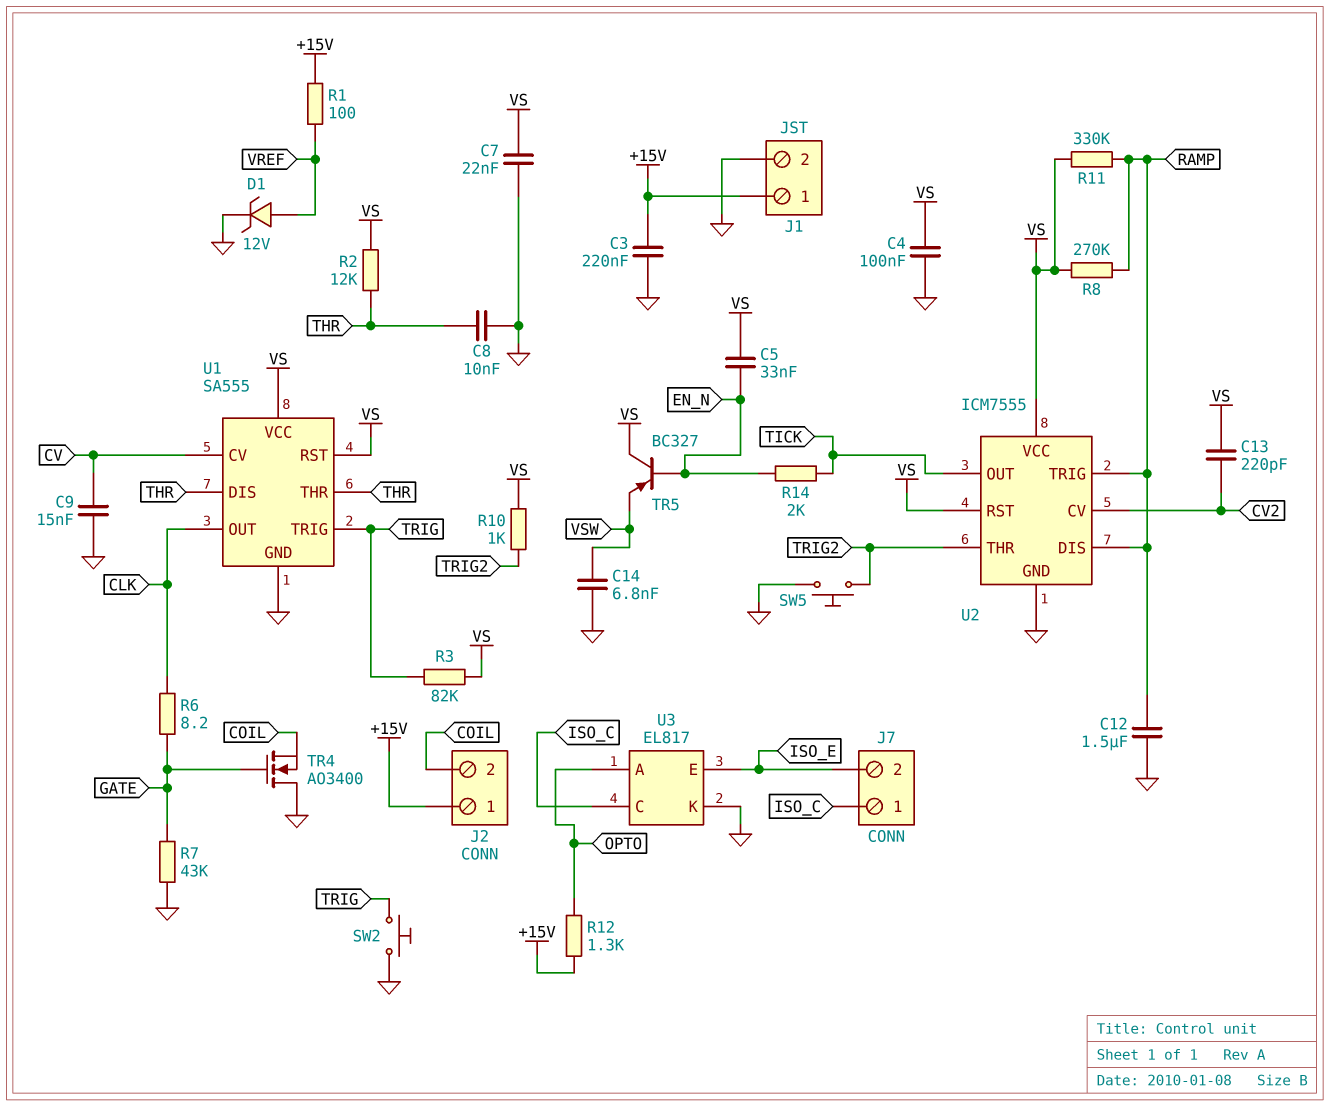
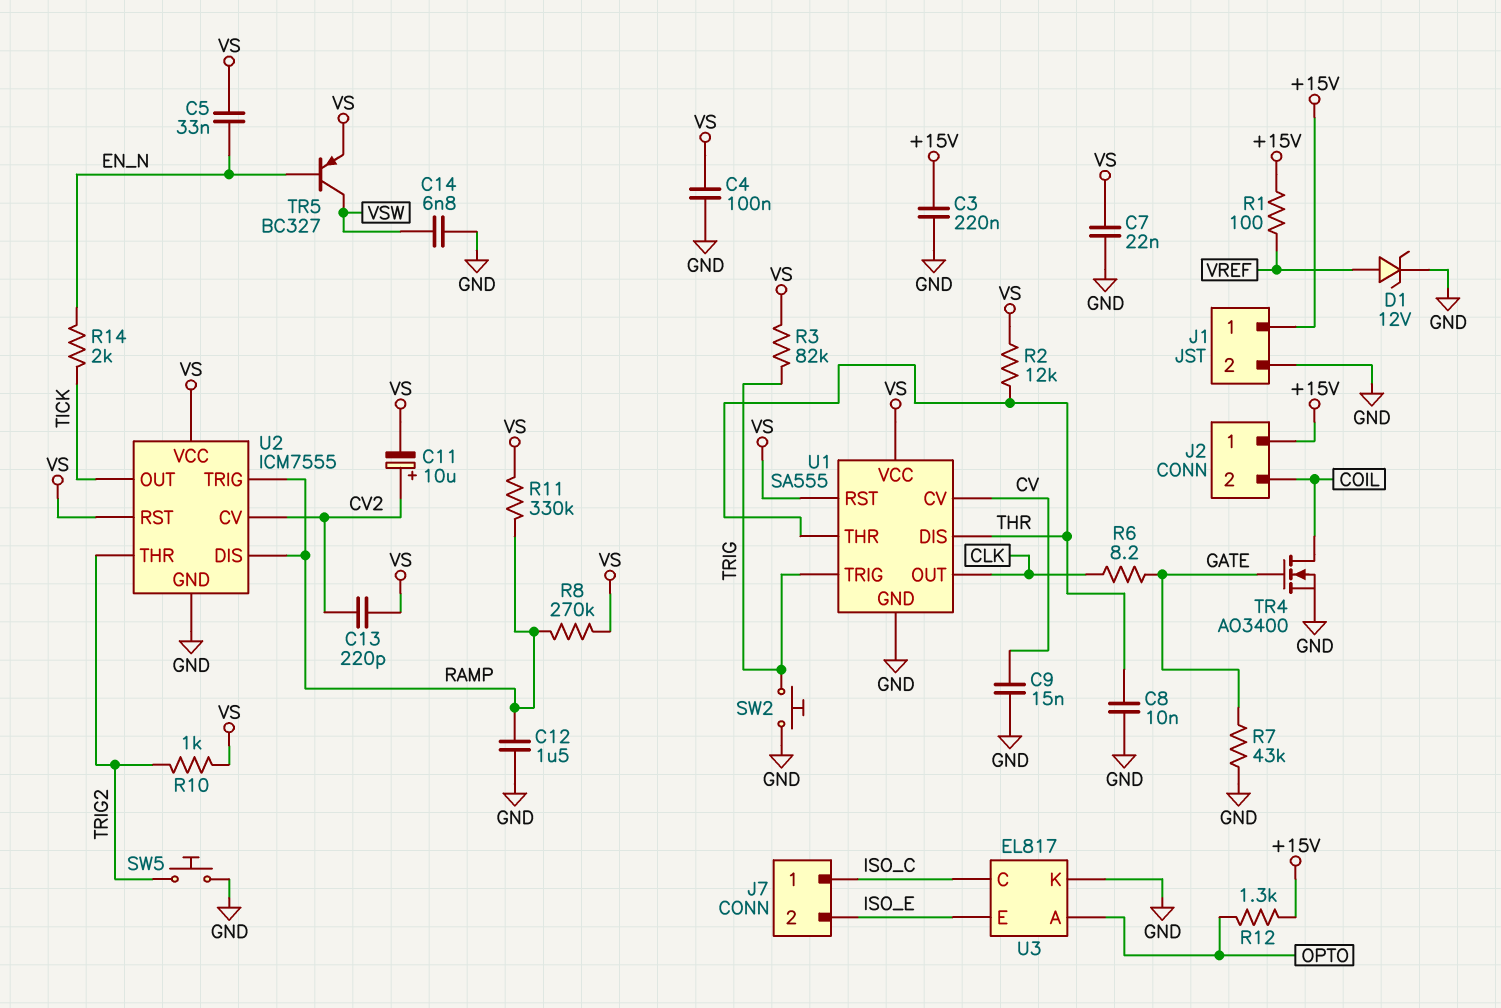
C11: none -> 10uF (plus CV2, minus VS)
TR4: NMOS AO3400 (G GATE, D GND, S COIL) -> NMOS AO3400 (G GATE, D COIL, S GND)
TR5: PNP BC327 (B EN_N, C VS, E VSW) -> PNP BC327 (B EN_N, C VSW, E VS)

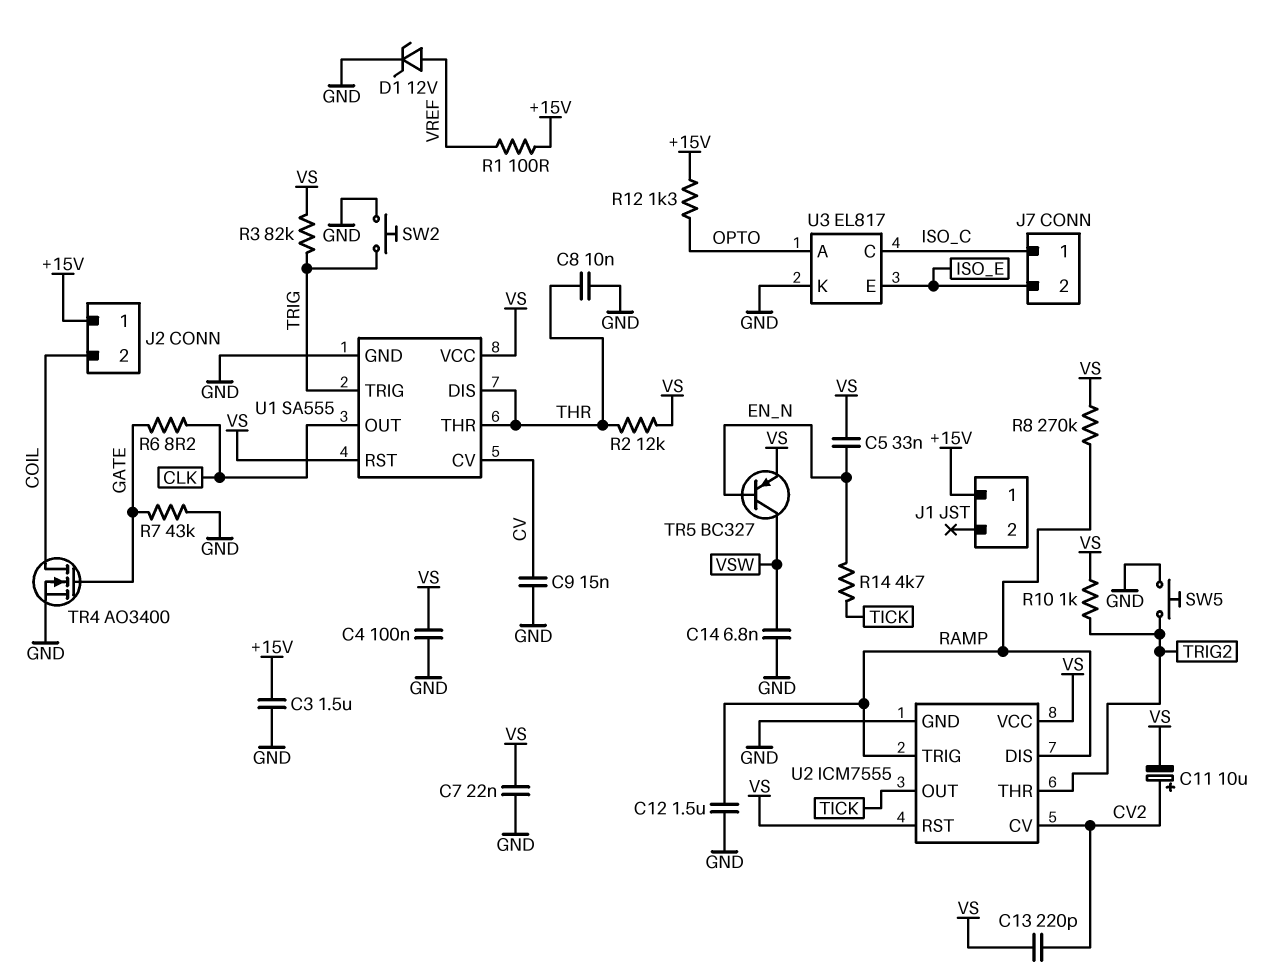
C3: 220nF (+15V, GND) -> 1.5uF (+15V, GND)
J1 pin 2: GND -> none
R11: 330k (RAMP, VS) -> none
R14: 2k (EN_N, TICK) -> 4.7k (EN_N, TICK)

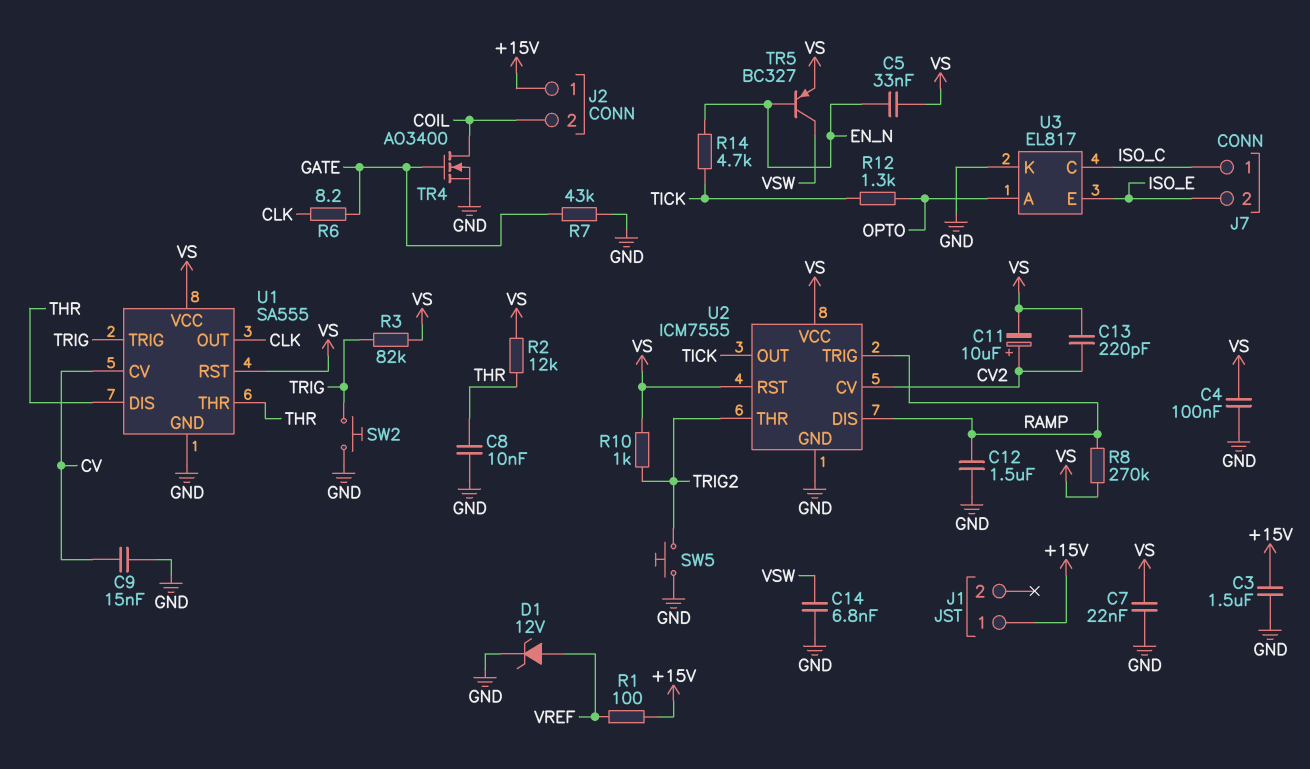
R12: 1.3k (+15V, OPTO) -> 1.3k (OPTO, TICK)

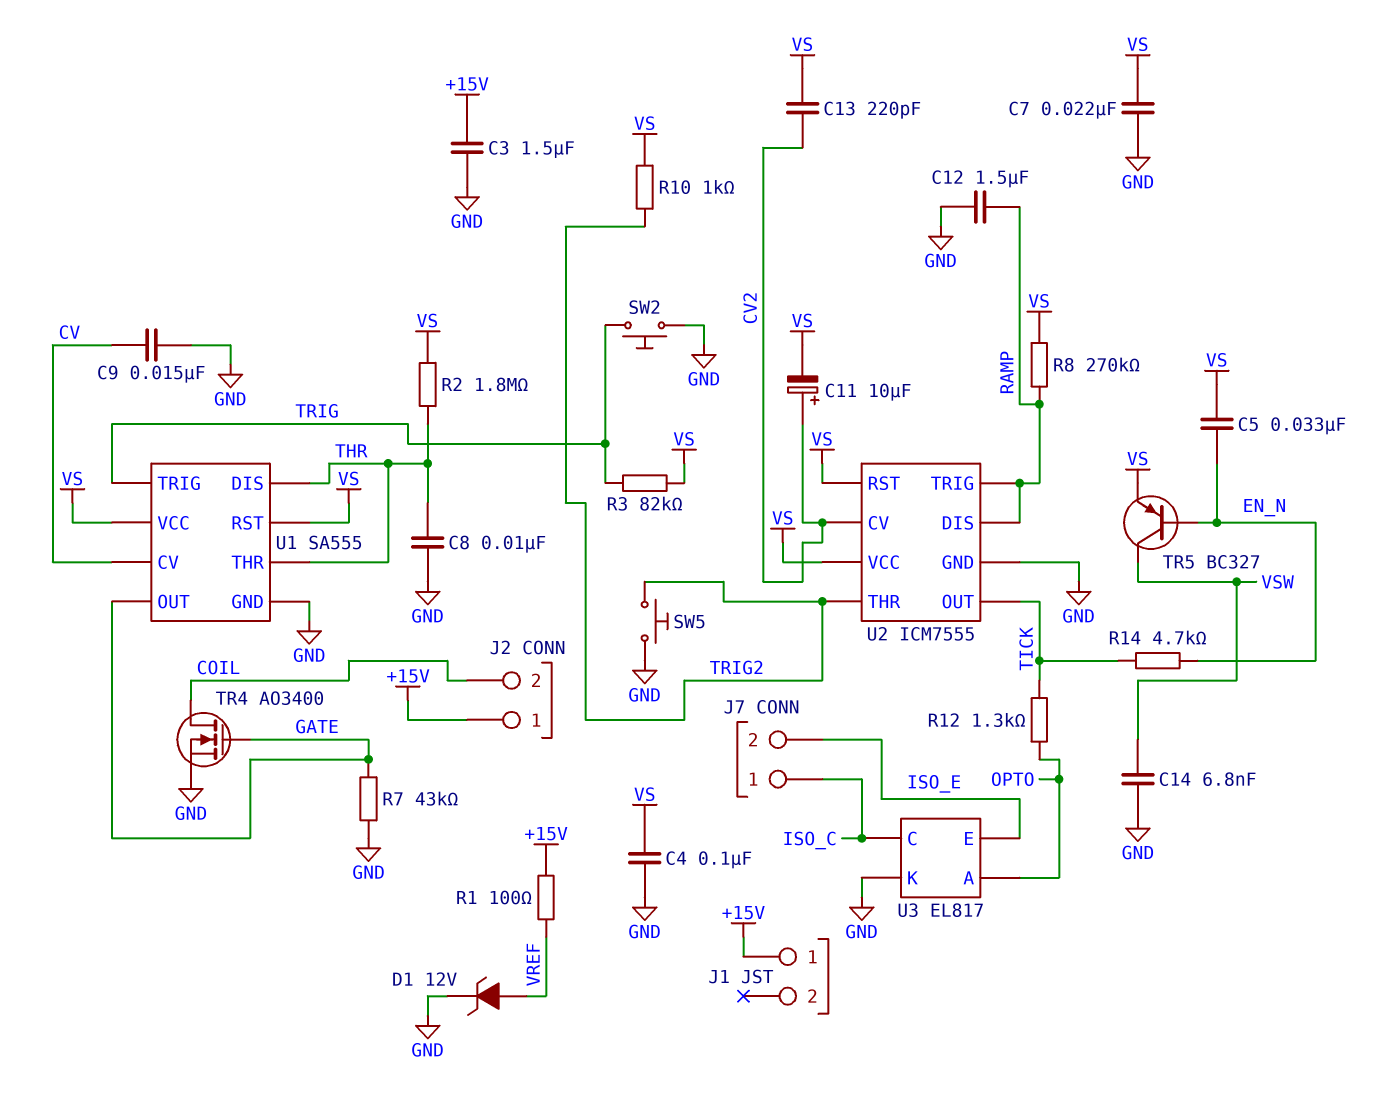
R2: 12k (THR, VS) -> 1.8M (THR, VS)
R6: 8.2 (CLK, GATE) -> none
U1 pin OUT: CLK -> GATE

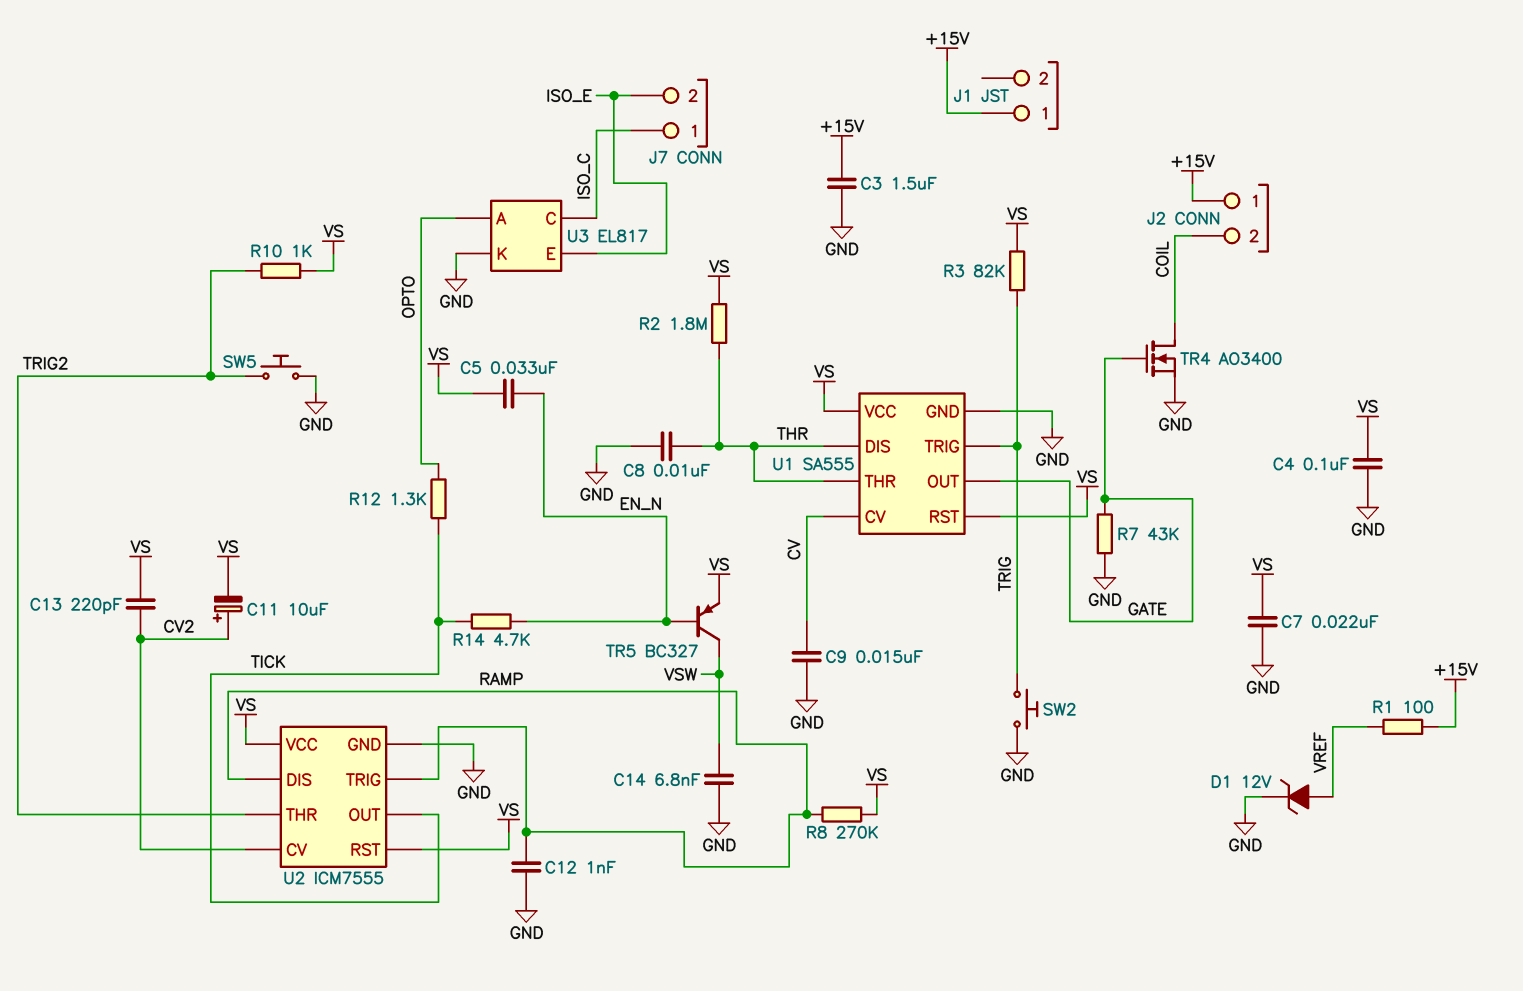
C12: 1.5uF (GND, RAMP) -> 1nF (GND, RAMP)

